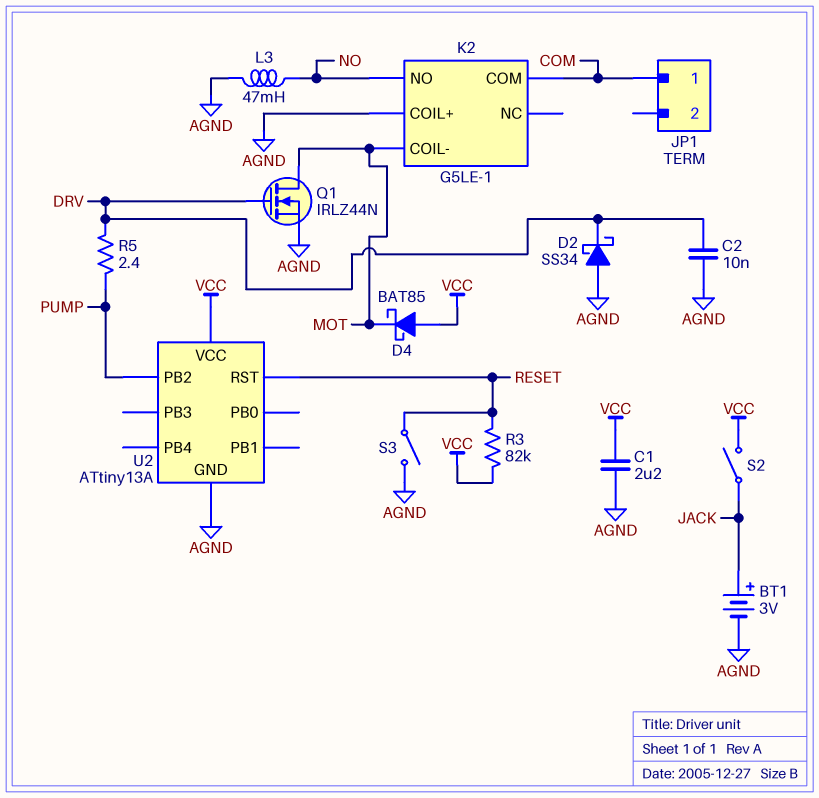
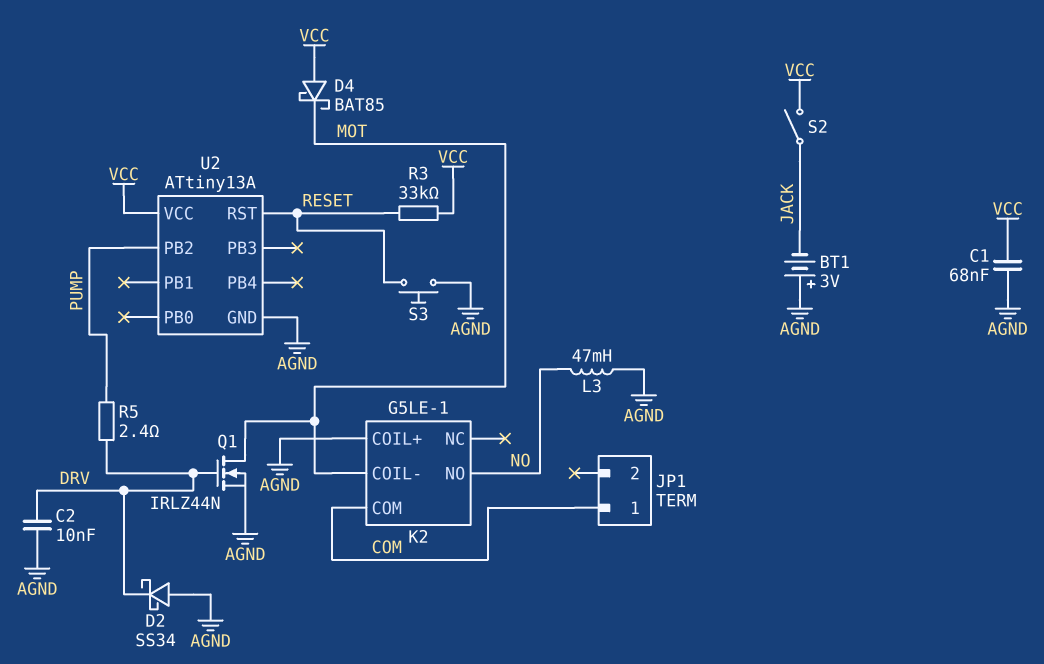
BT1: 3V (plus JACK, minus AGND) -> 3V (plus AGND, minus JACK)
C1: 2.2uF (AGND, VCC) -> 68nF (AGND, VCC)
R3: 82k (RESET, VCC) -> 33k (RESET, VCC)
S3: switch (AGND, RESET) -> button (AGND, RESET)

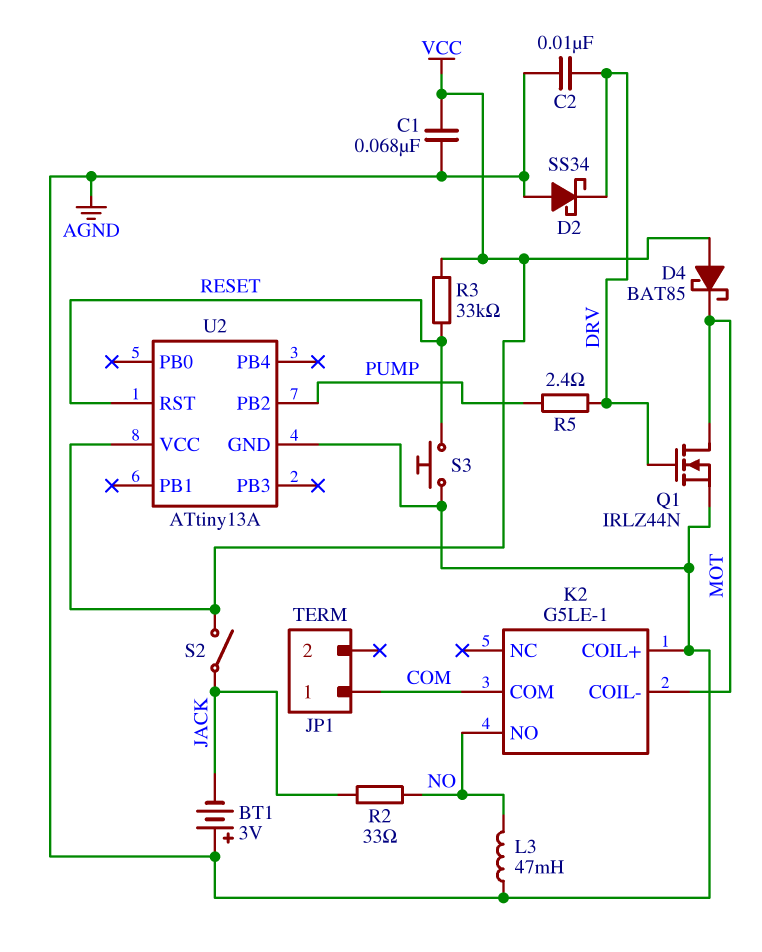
R2: none -> 33 (JACK, NO)

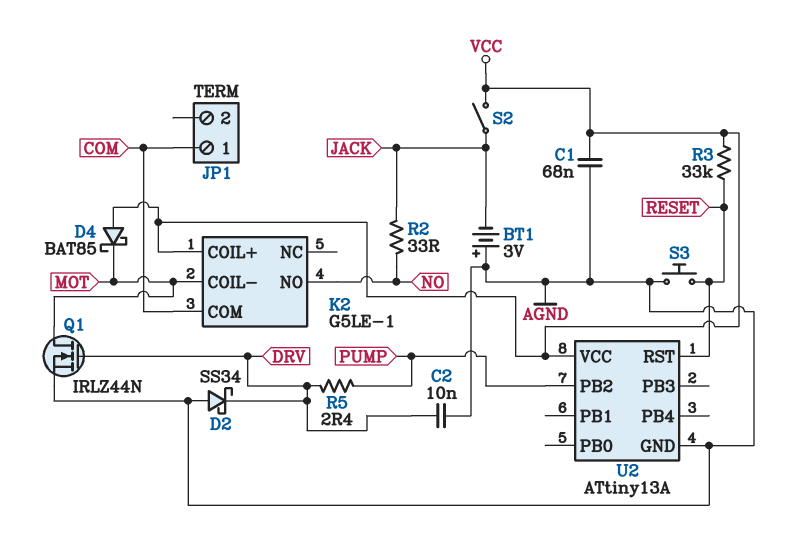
K2 pin COIL+: AGND -> VCC
L3: 47mH (AGND, NO) -> none

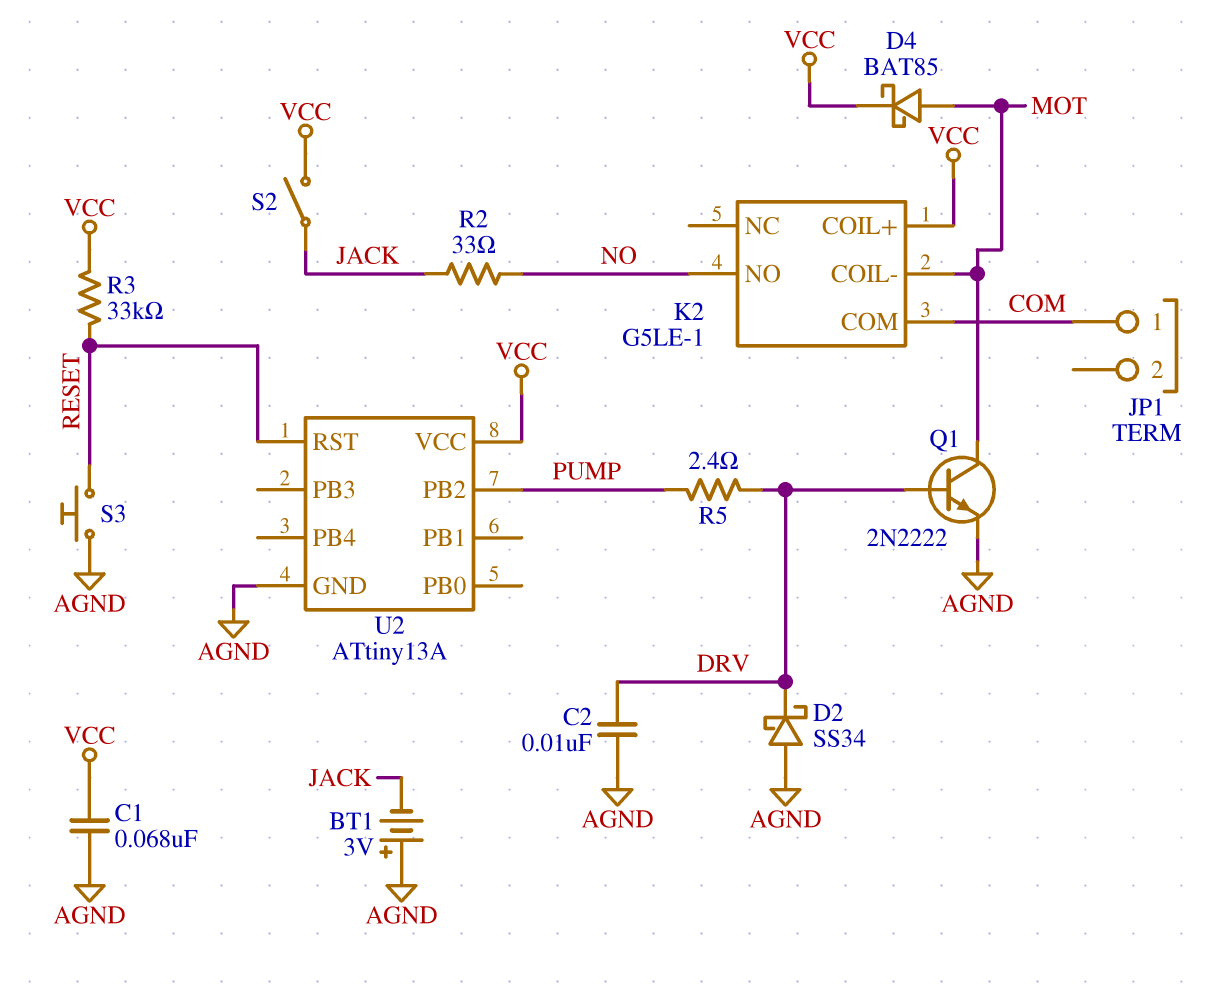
D4: schottky BAT85 (A VCC, K MOT) -> schottky BAT85 (A MOT, K VCC)
Q1: NMOS IRLZ44N (G DRV, D MOT, S AGND) -> NPN 2N2222 (B DRV, C MOT, E AGND)

